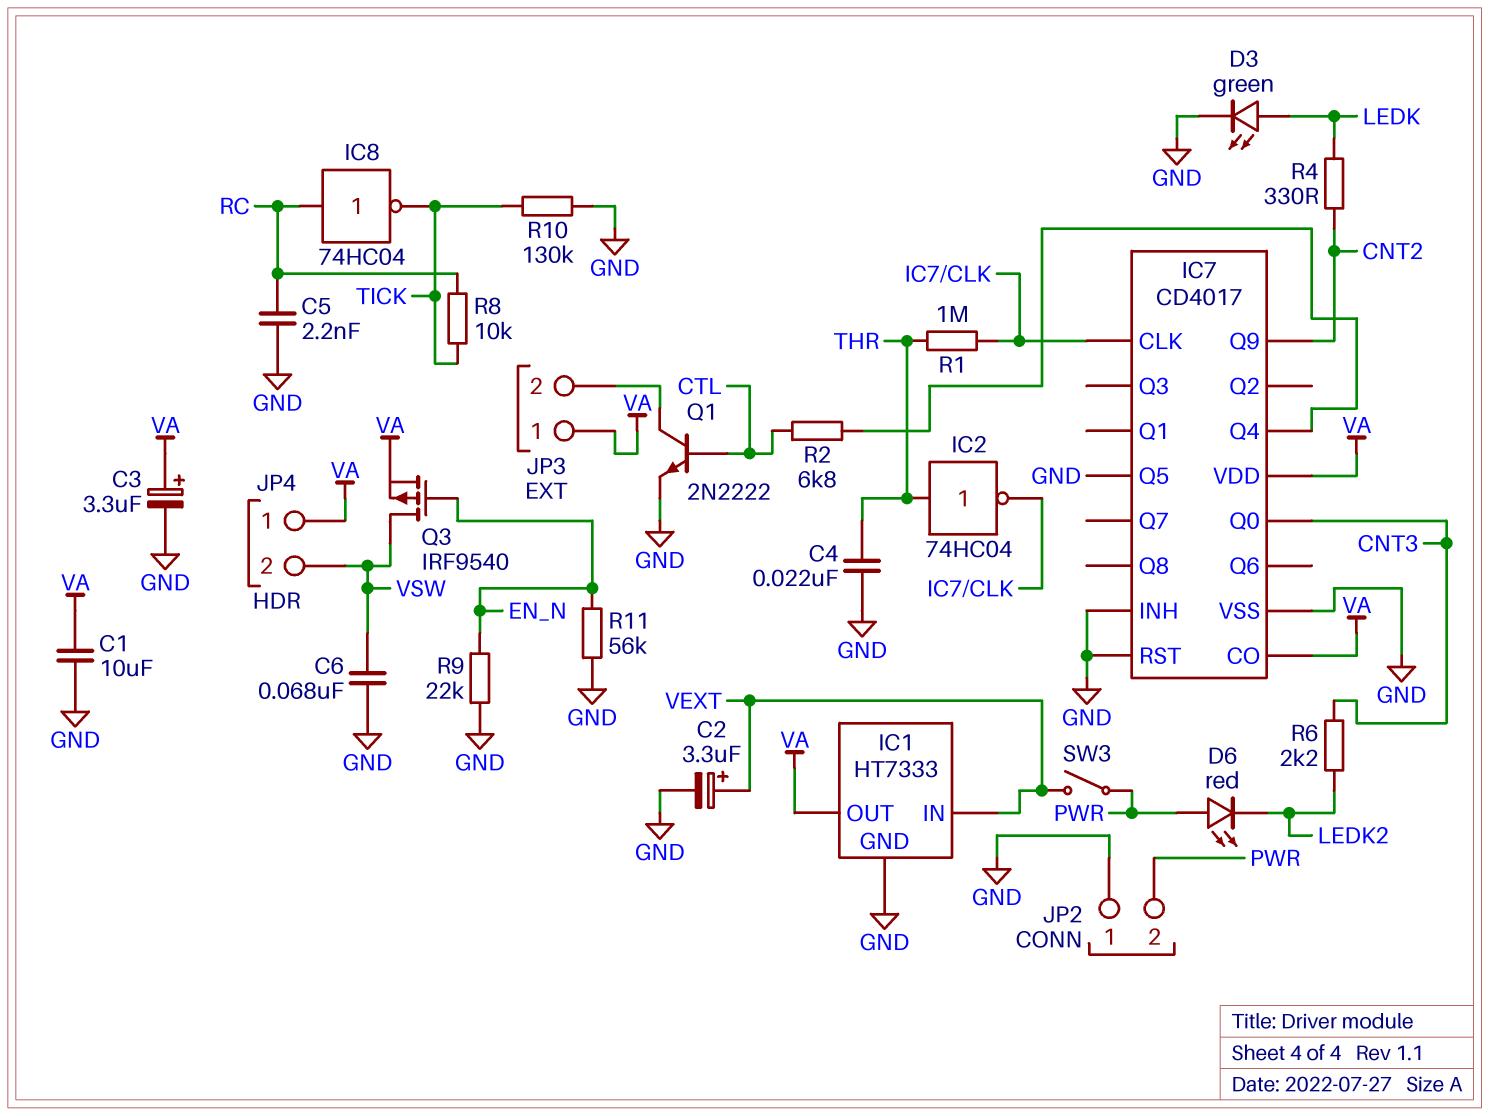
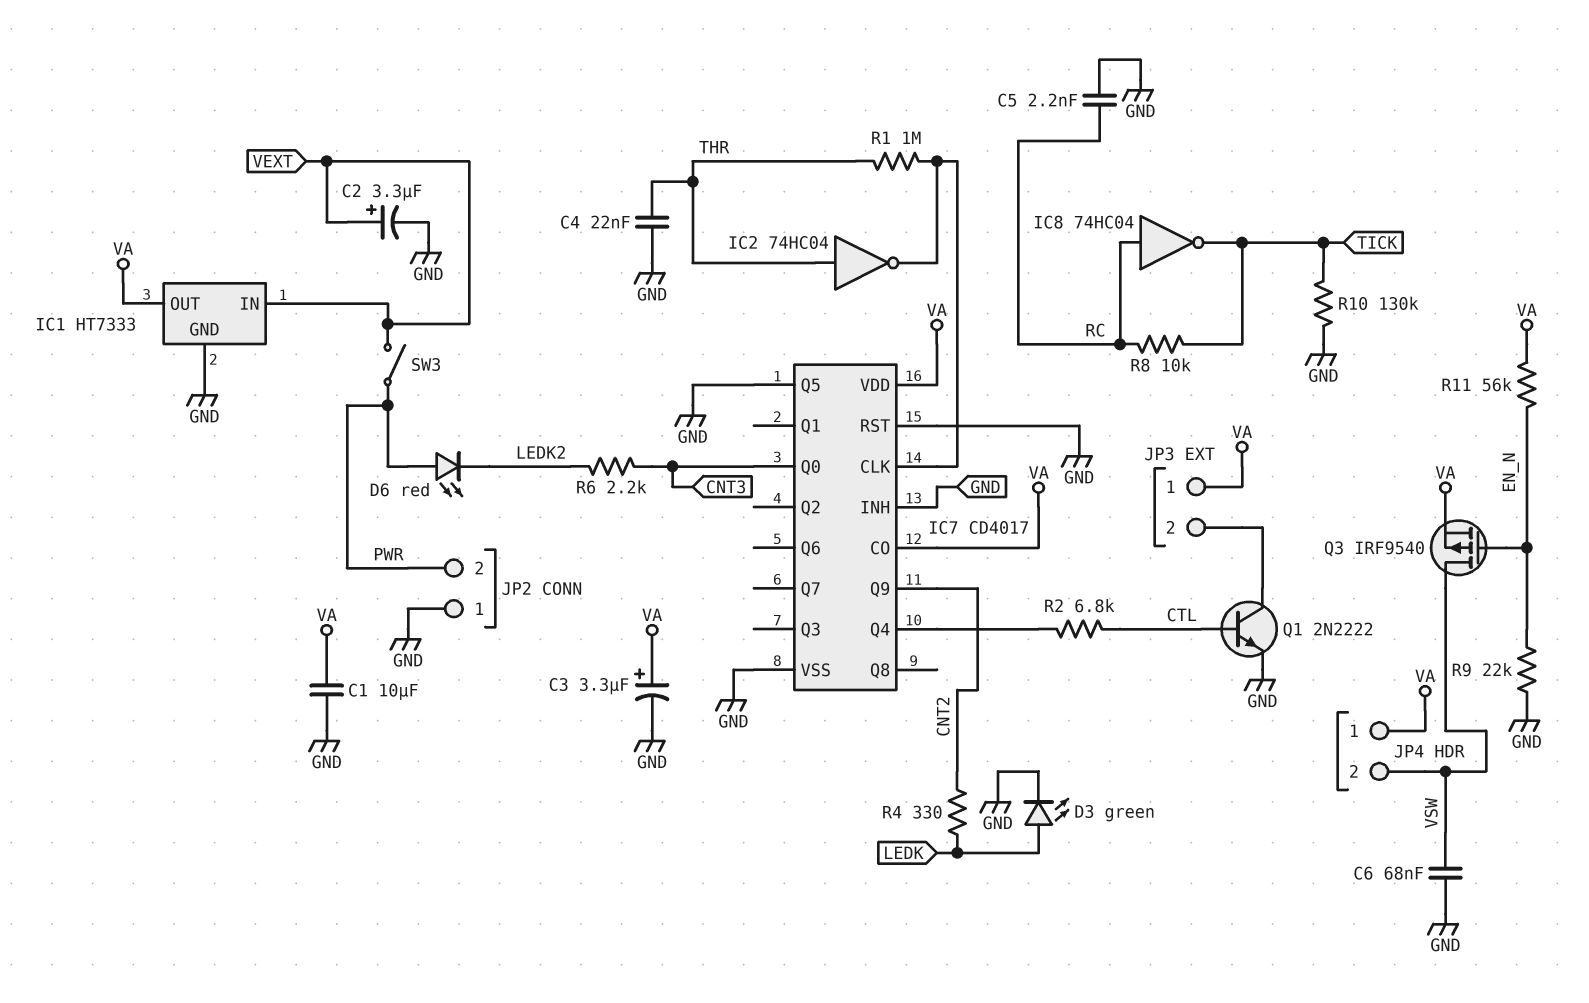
R11: 56k (EN_N, GND) -> 56k (EN_N, VA)

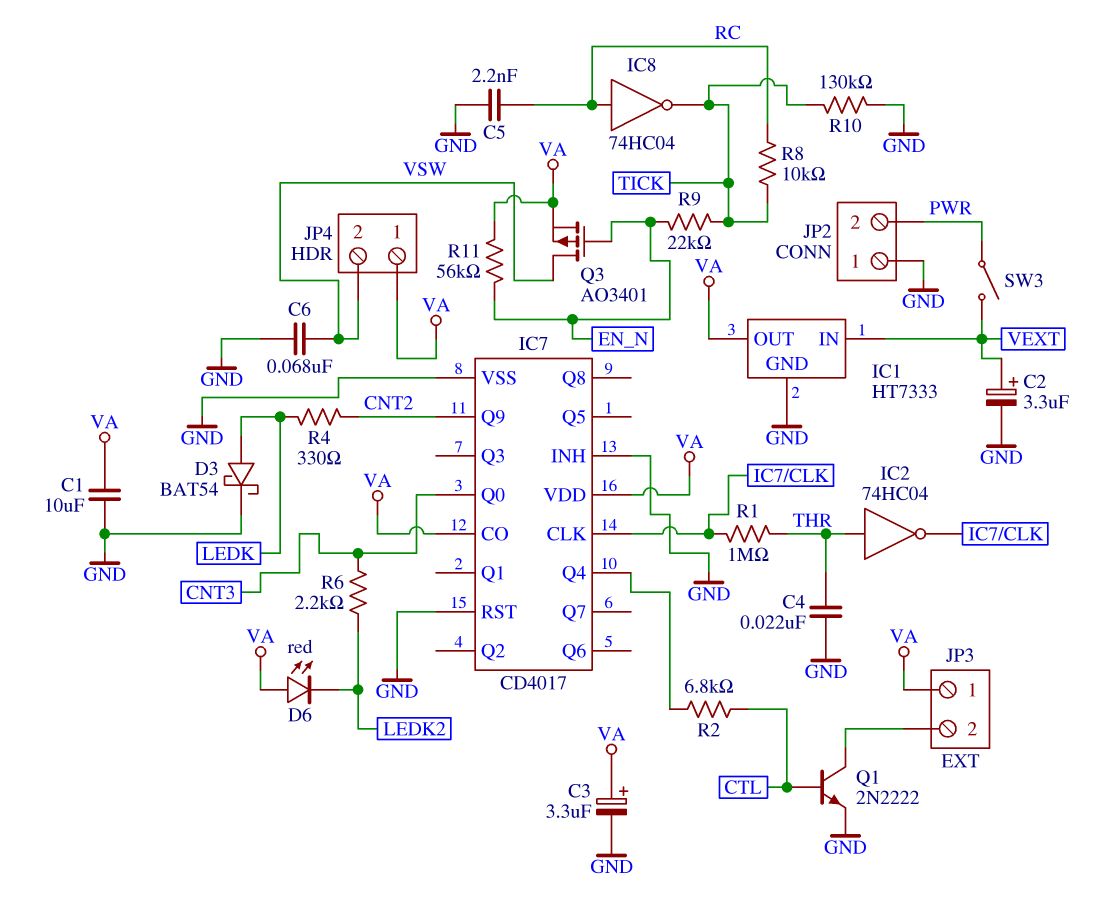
D3: LED green (A LEDK, K GND) -> schottky BAT54 (A LEDK, K GND)
D6: LED red (A PWR, K LEDK2) -> LED red (A VA, K LEDK2)
IC7 pin Q5: GND -> none
Q3: PMOS IRF9540 (G EN_N, D VSW, S VA) -> PMOS AO3401 (G EN_N, D VSW, S VA)
R9: 22k (EN_N, GND) -> 22k (EN_N, TICK)

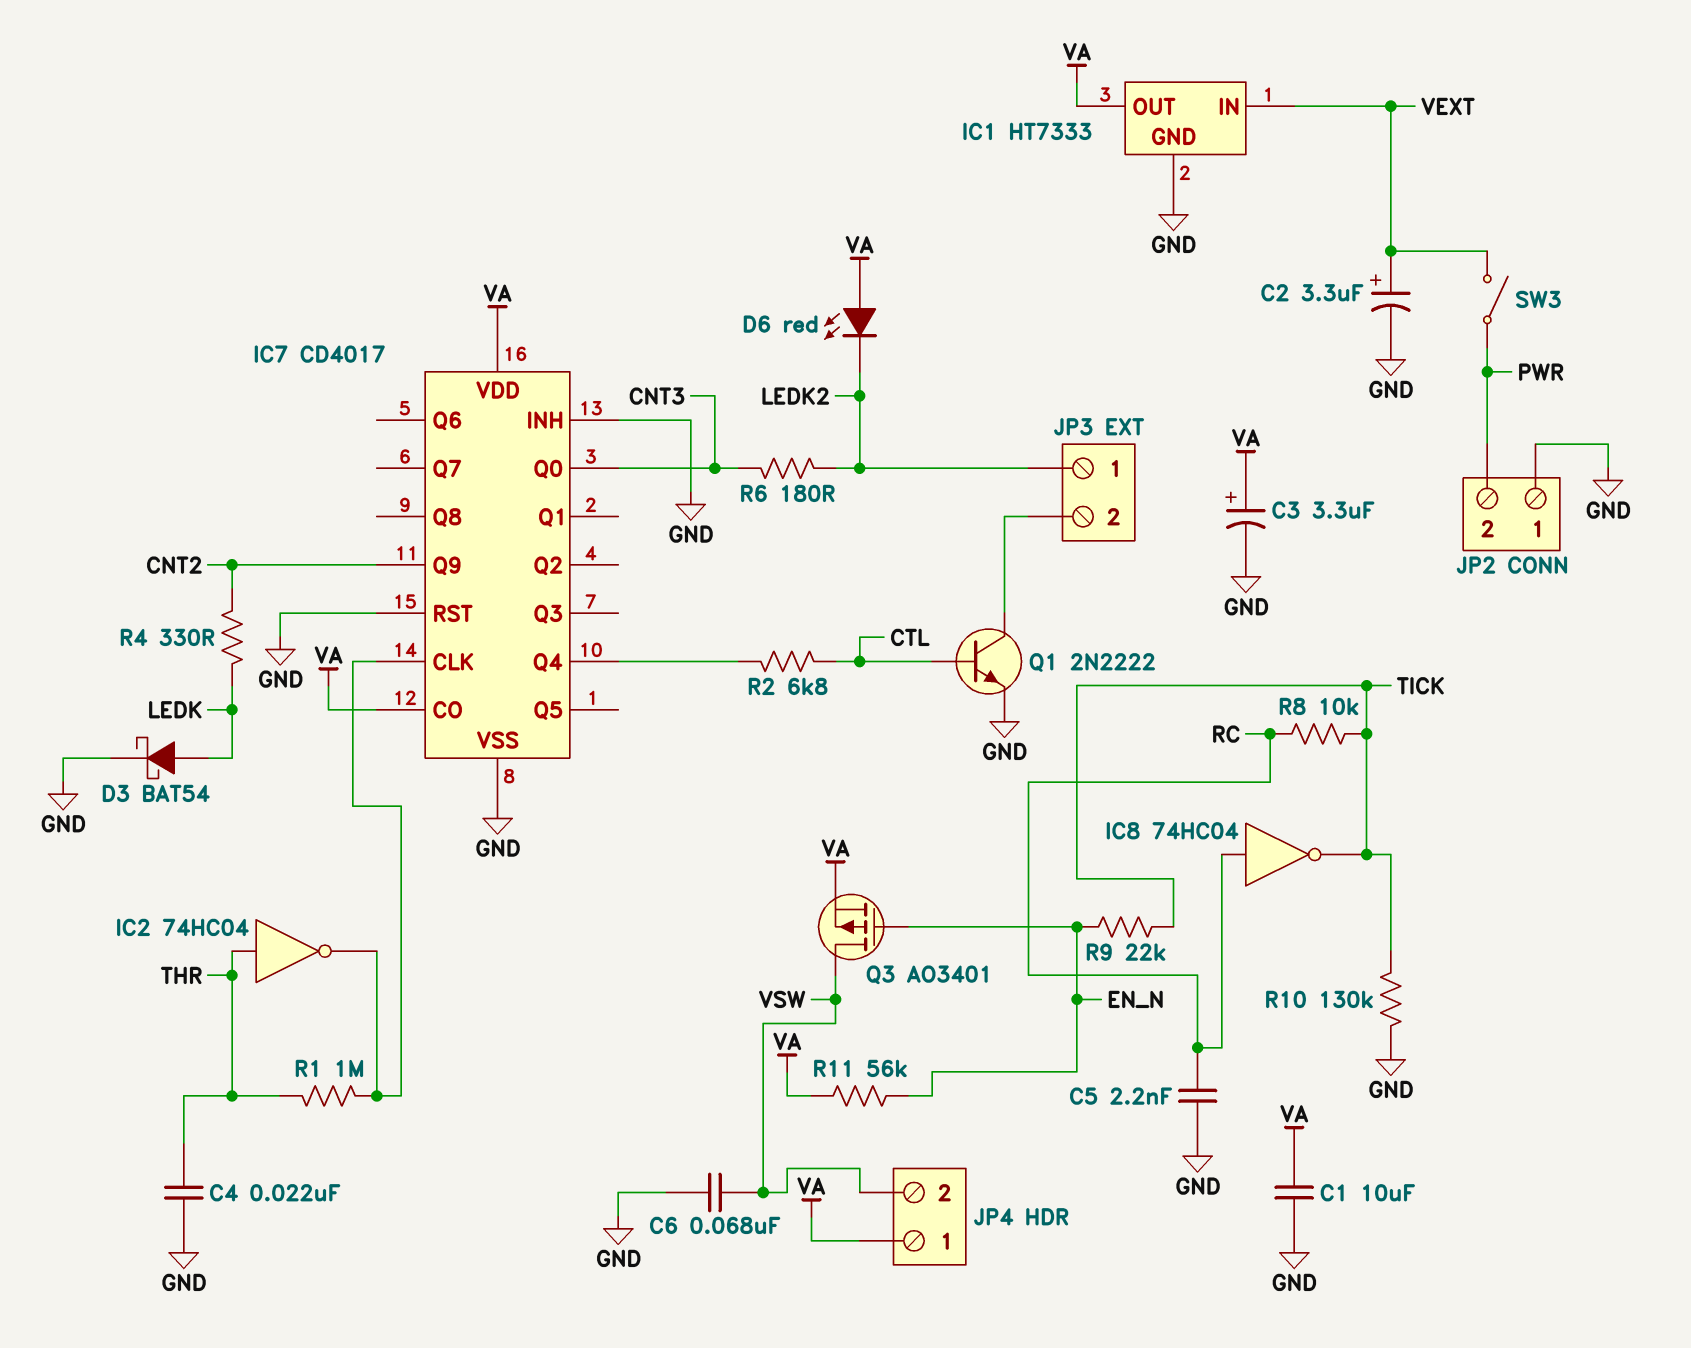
JP3 pin 1: VA -> LEDK2
R6: 2.2k (CNT3, LEDK2) -> 180 (CNT3, LEDK2)

